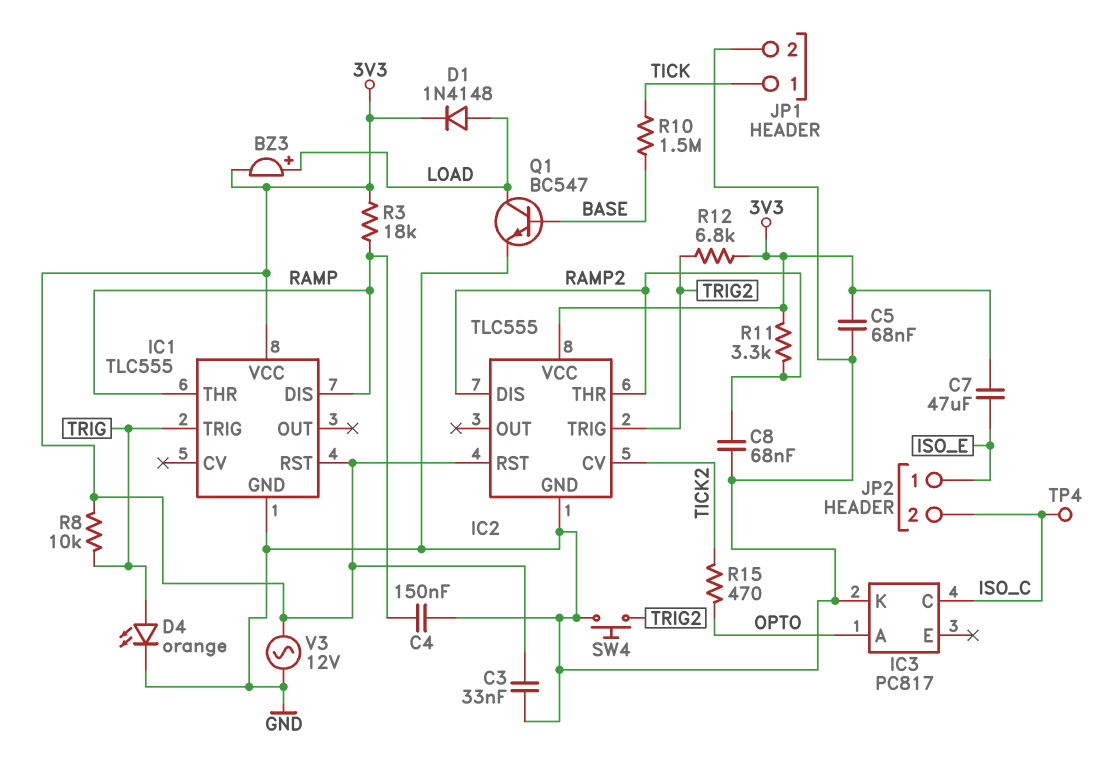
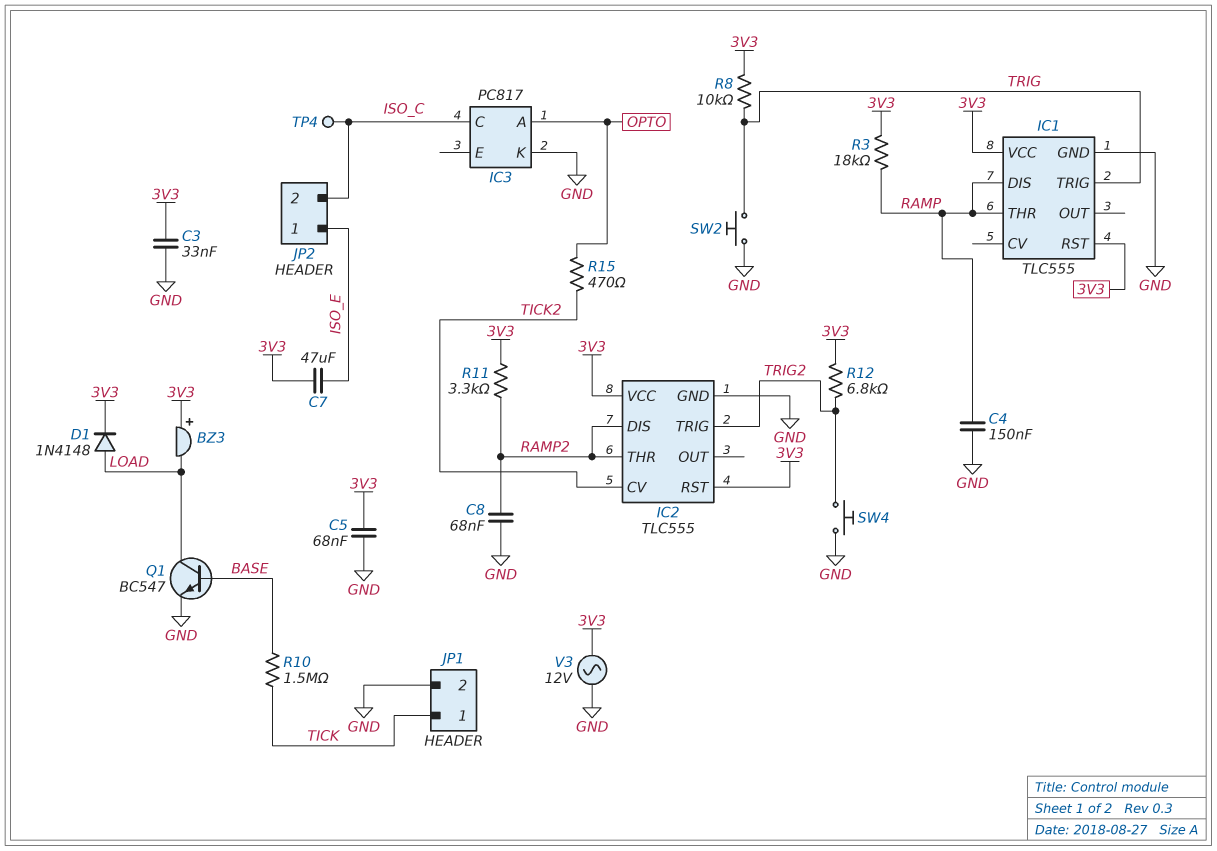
BZ3: buzzer (plus LOAD, minus 3V3) -> buzzer (plus 3V3, minus LOAD)
D4: LED orange (A TRIG, K GND) -> none
SW2: none -> button (GND, TRIG)

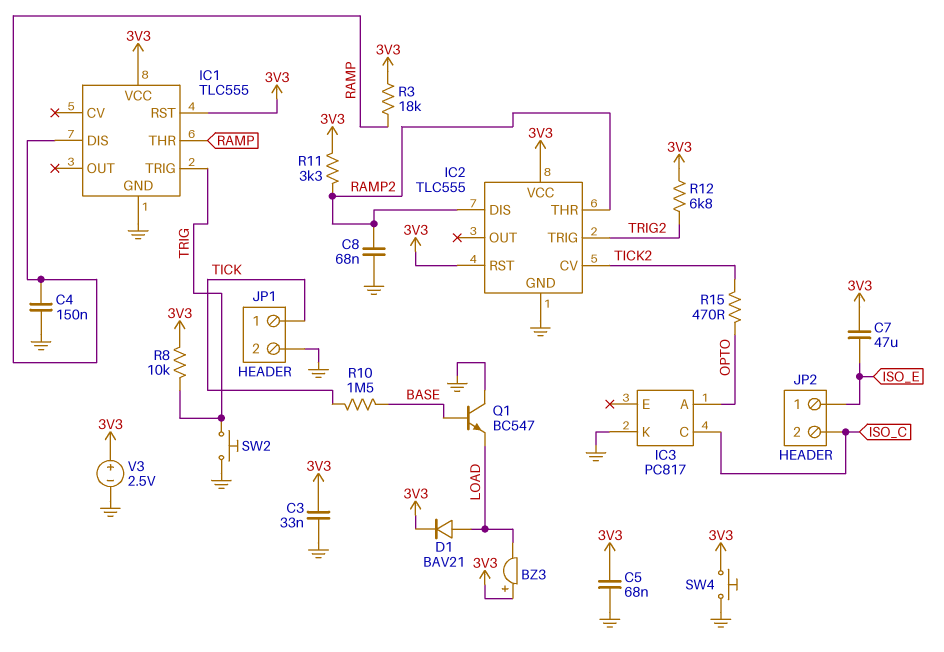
D1: diode 1N4148 (A LOAD, K 3V3) -> diode BAV21 (A LOAD, K 3V3)
Q1: NPN BC547 (B BASE, C LOAD, E GND) -> NPN BC547 (B BASE, C GND, E LOAD)
SW4: button (GND, TRIG2) -> button (3V3, GND)
TP4: test point (ISO_C) -> none
V3: AC 12V (3V3, GND) -> 2.5V (plus 3V3, minus GND)

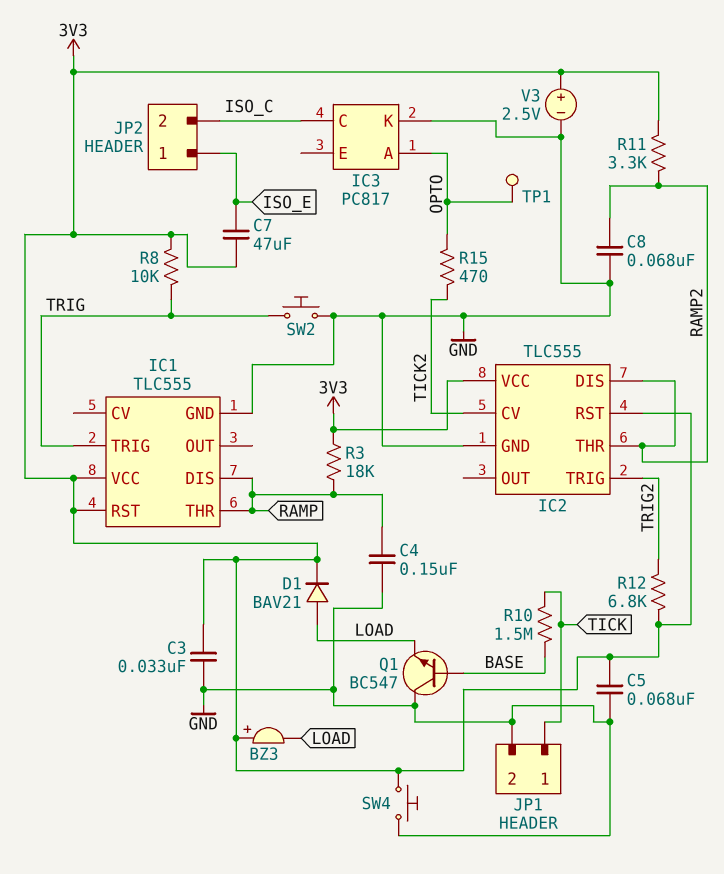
TP1: none -> test point (OPTO)

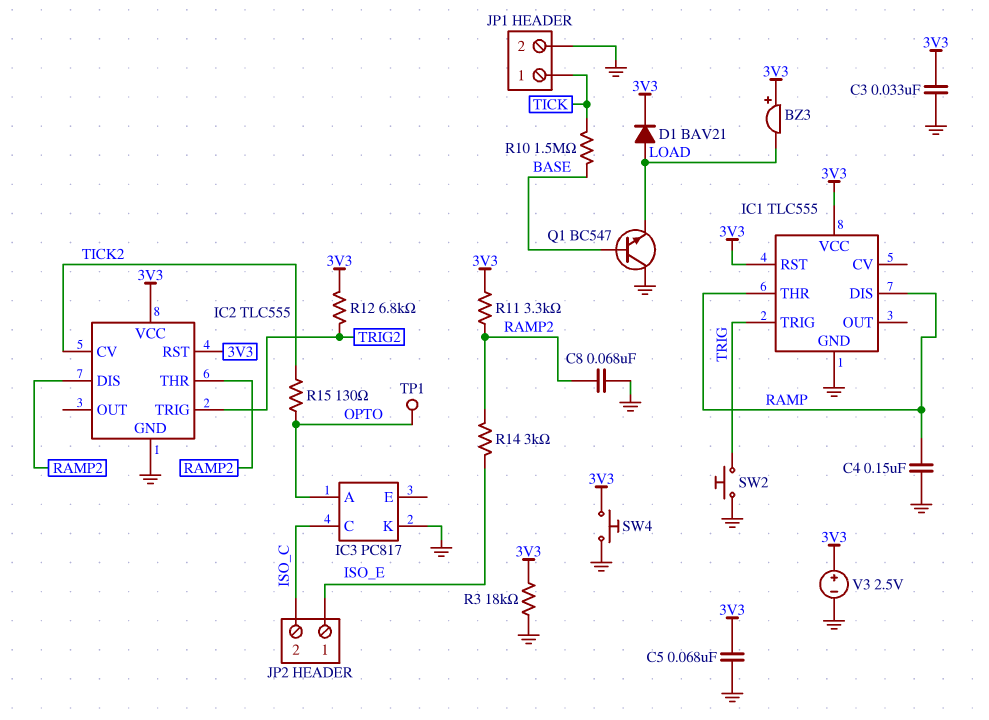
C7: 47uF (3V3, ISO_E) -> none
R3: 18k (3V3, RAMP) -> 18k (3V3, GND)
R8: 10k (3V3, TRIG) -> none
R14: none -> 3k (ISO_E, RAMP2)
R15: 470 (OPTO, TICK2) -> 130 (OPTO, TICK2)

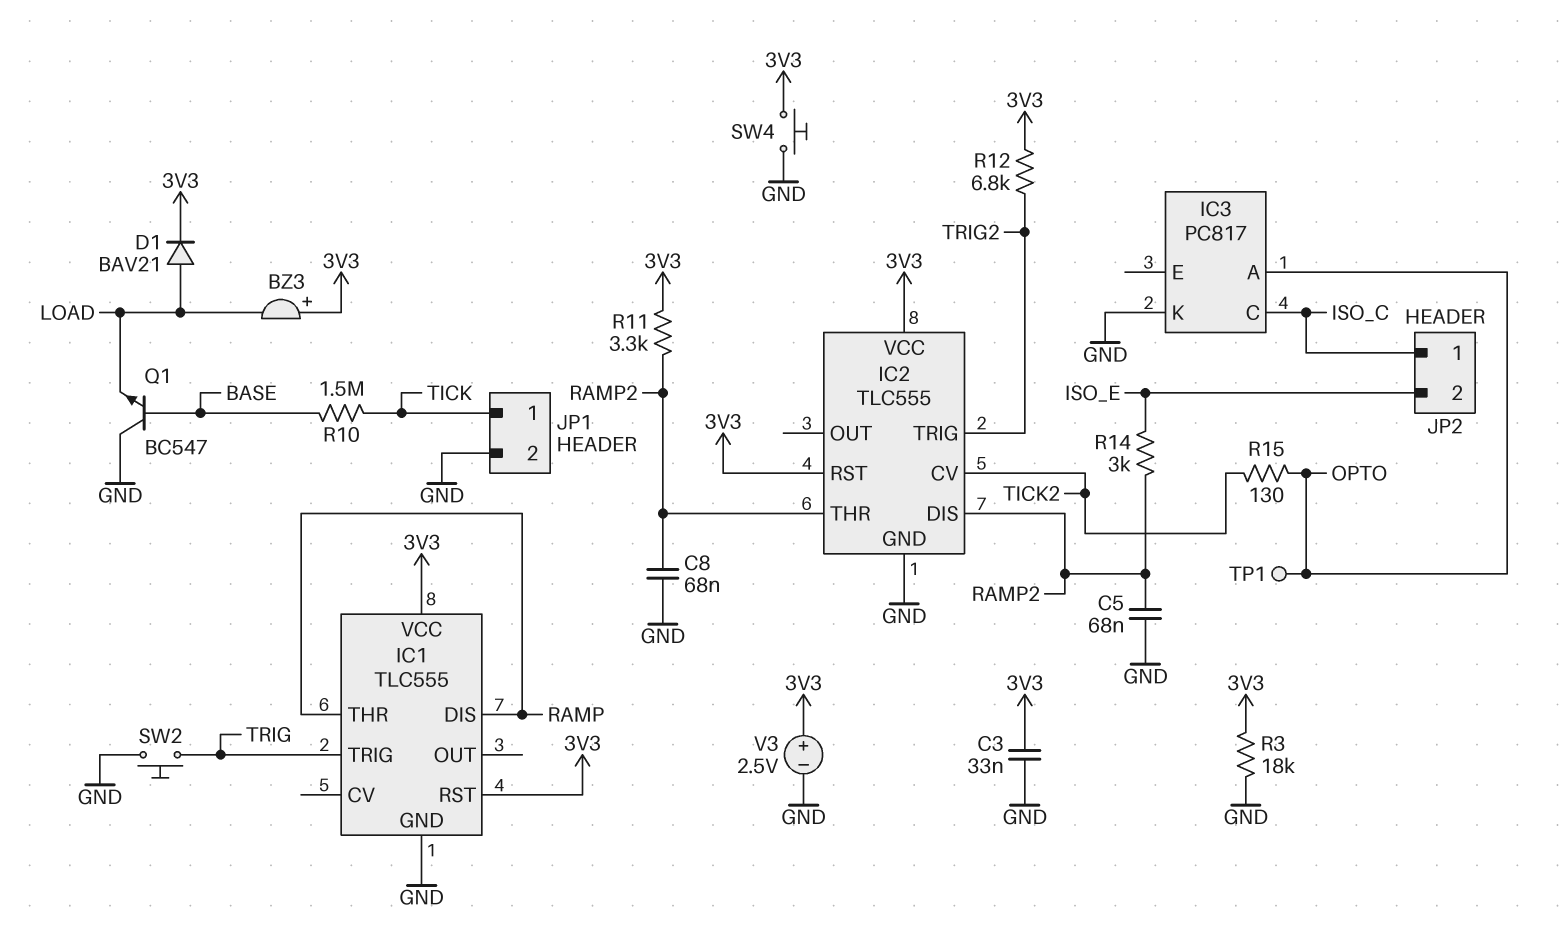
C4: 150nF (GND, RAMP) -> none
C5: 68nF (3V3, GND) -> 68nF (GND, RAMP2)
JP2 pin 1: ISO_E -> ISO_C
JP2 pin 2: ISO_C -> ISO_E

